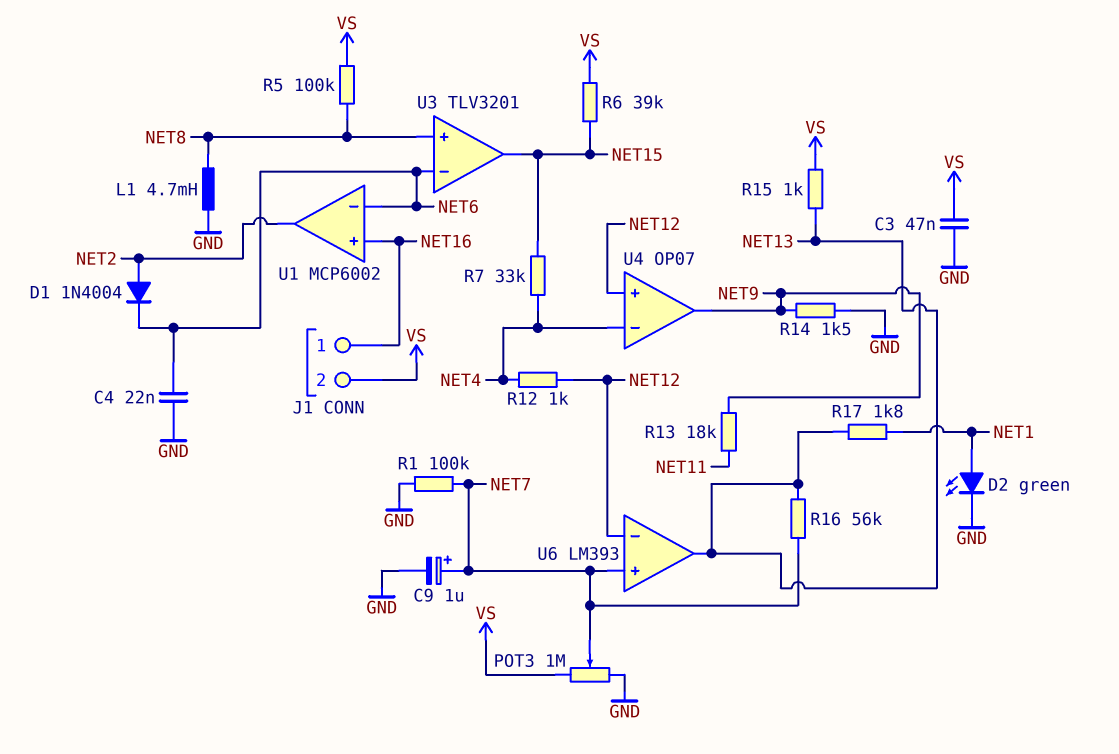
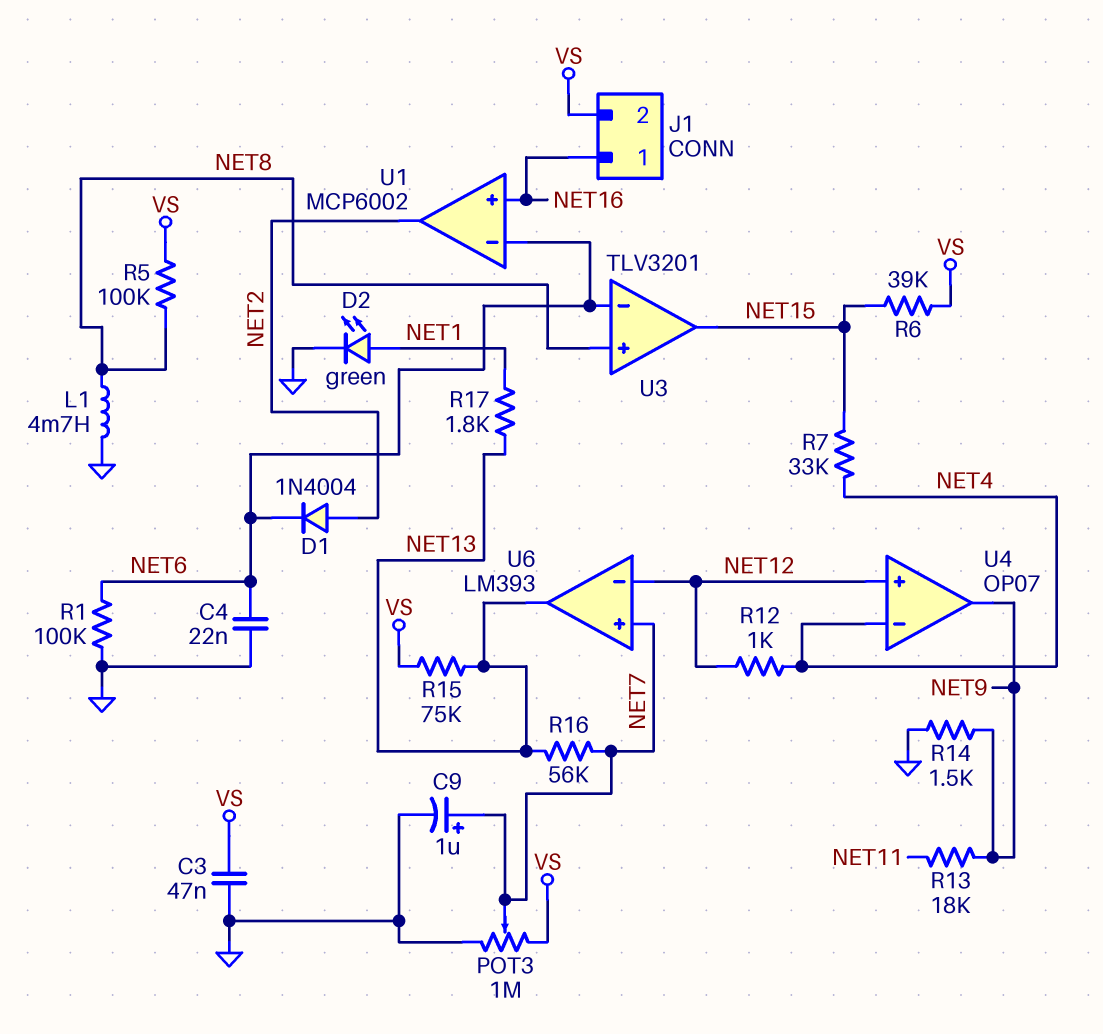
R1: 100k (GND, NET7) -> 100k (GND, NET6)
R15: 1k (NET13, VS) -> 75k (NET13, VS)

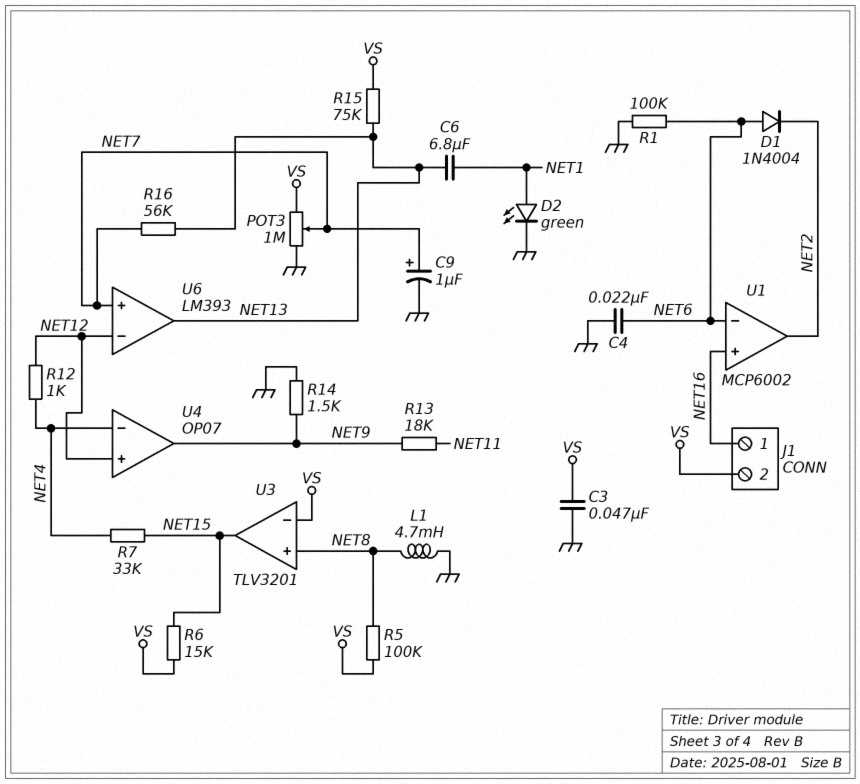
C6: none -> 6.8uF (NET1, NET13)
D1: diode 1N4004 (A NET2, K NET6) -> diode 1N4004 (A NET6, K NET2)
R6: 39k (NET15, VS) -> 15k (NET15, VS)
R17: 1.8k (NET1, NET13) -> none
U3 pin in-: NET6 -> VS

